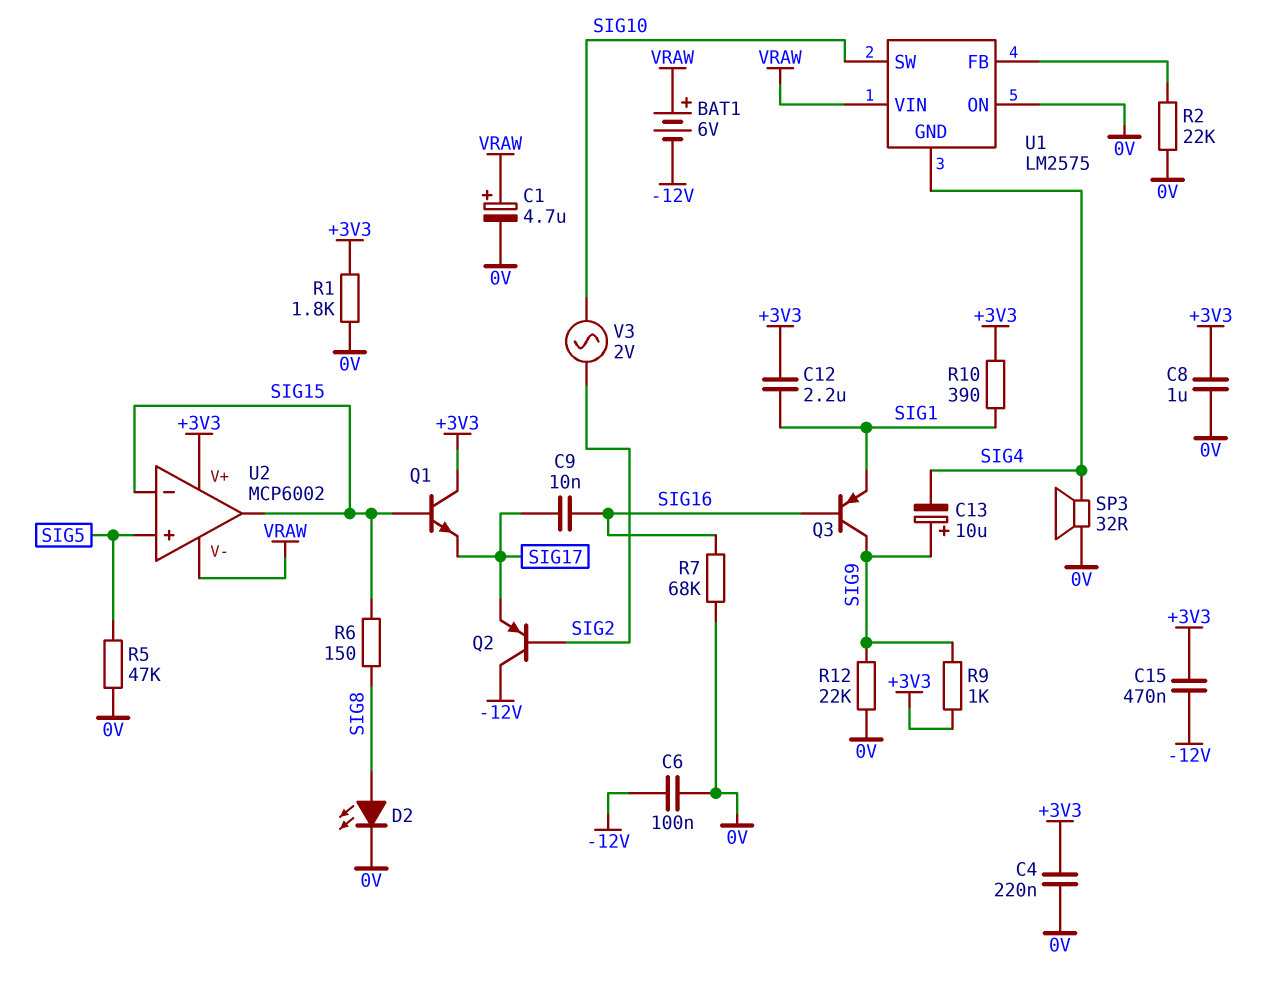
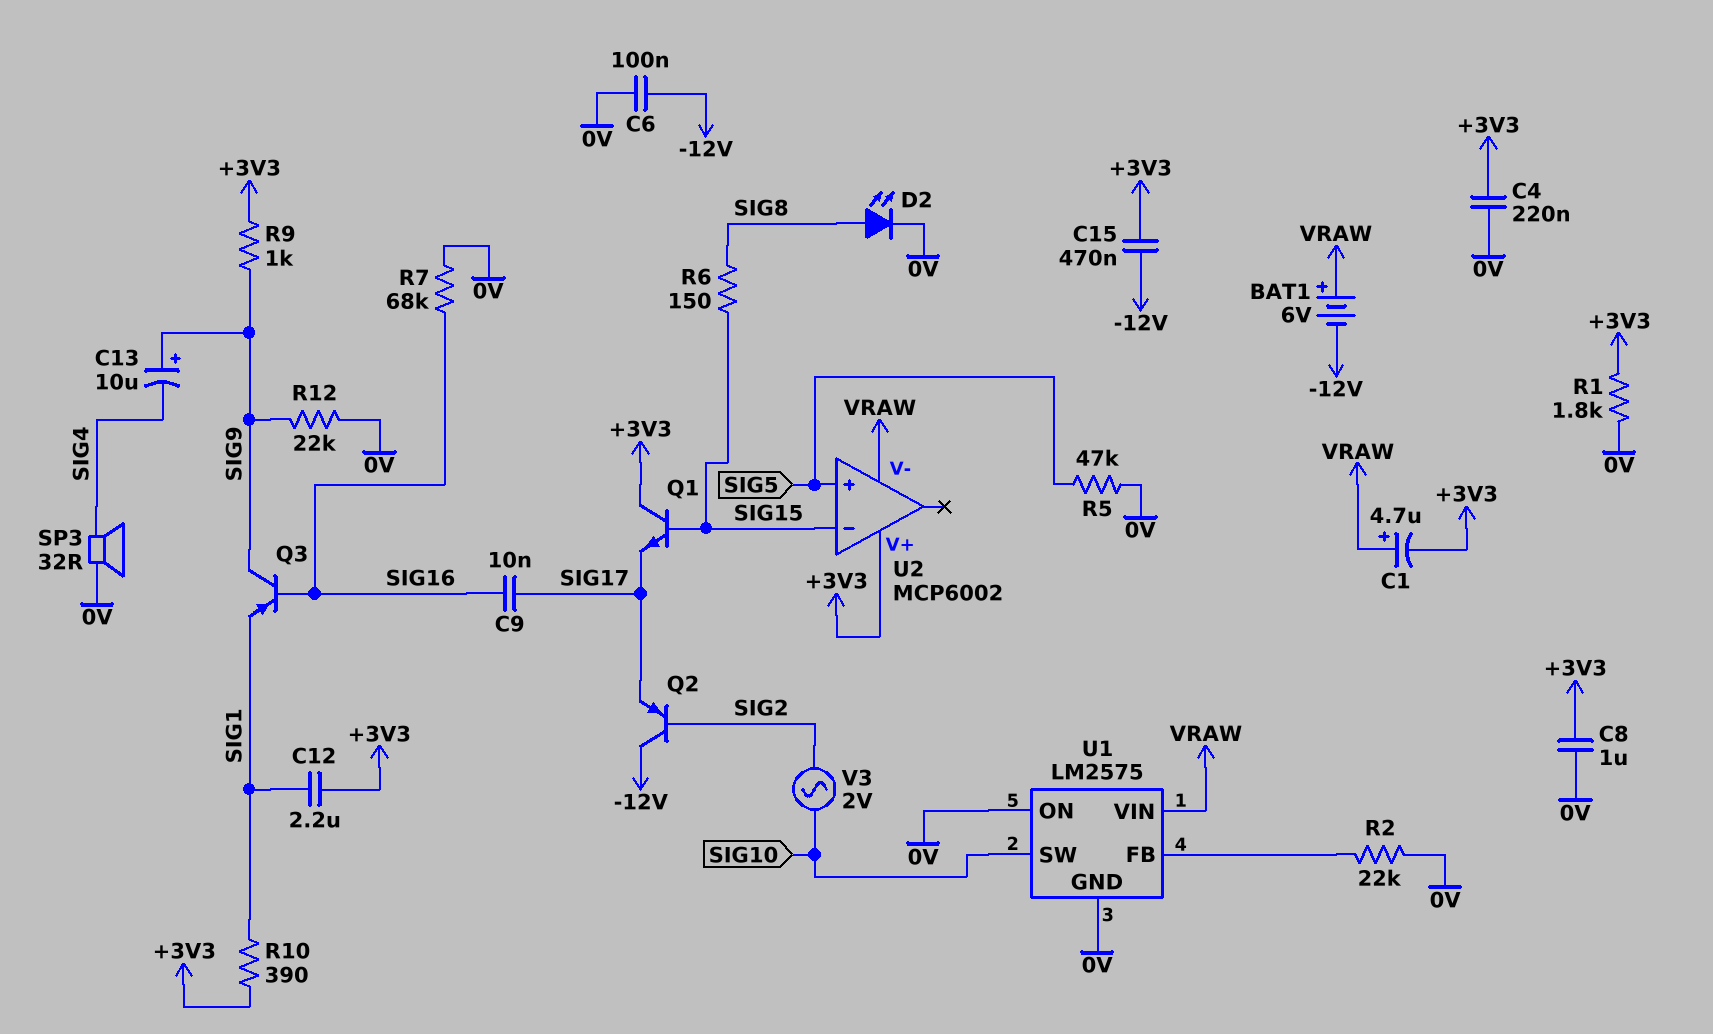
C1: 4.7uF (plus VRAW, minus 0V) -> 4.7uF (plus VRAW, minus +3V3)
U1 pin GND: SIG4 -> 0V
U2 pin out: SIG15 -> none

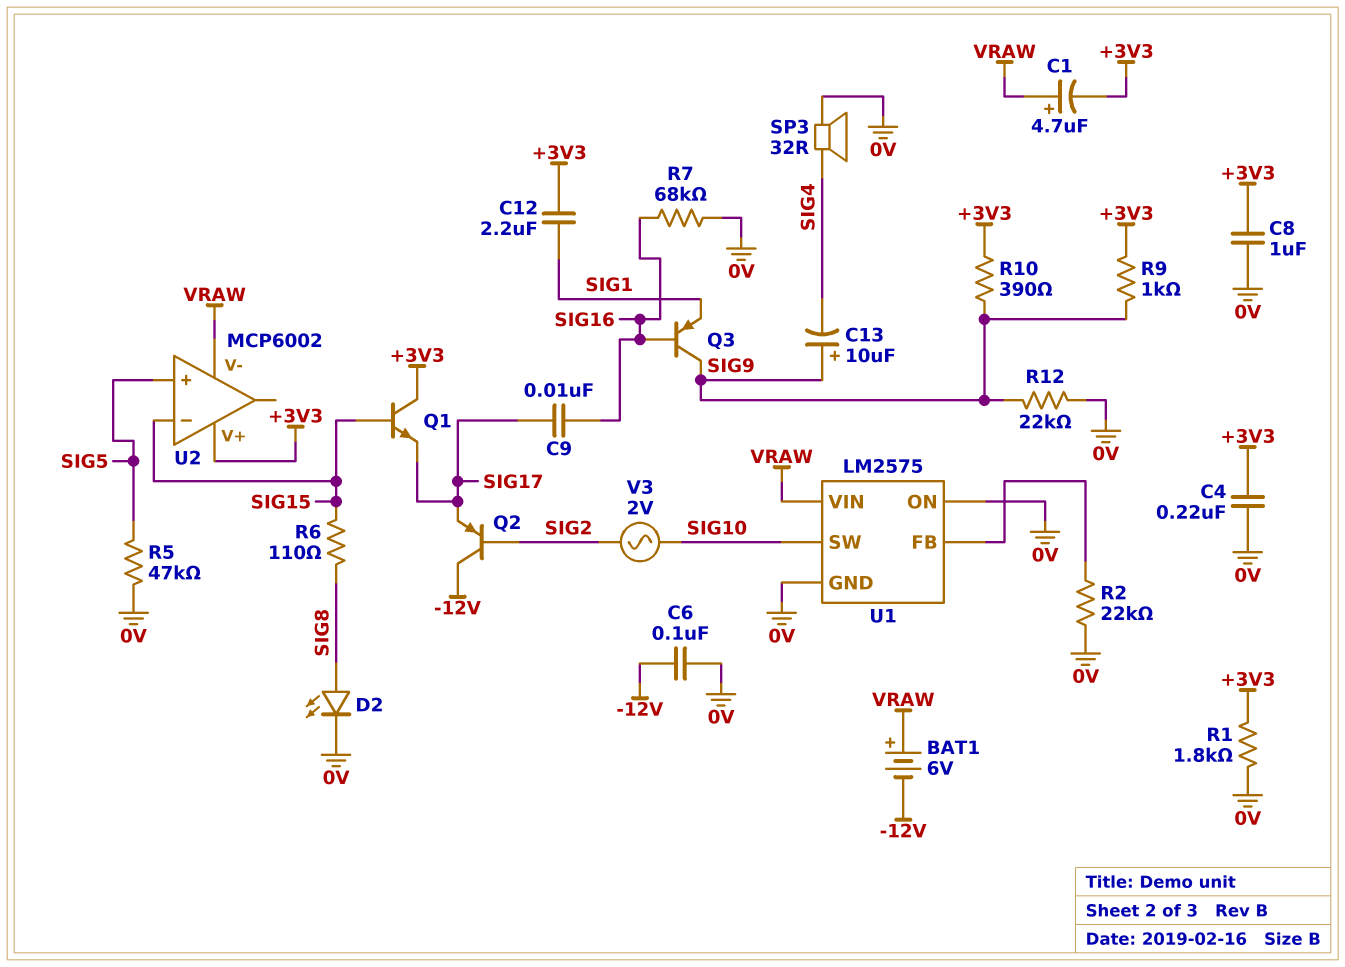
C15: 470nF (+3V3, -12V) -> none
R6: 150 (SIG8, SIG15) -> 110 (SIG8, SIG15)
R10: 390 (+3V3, SIG1) -> 390 (+3V3, SIG9)

